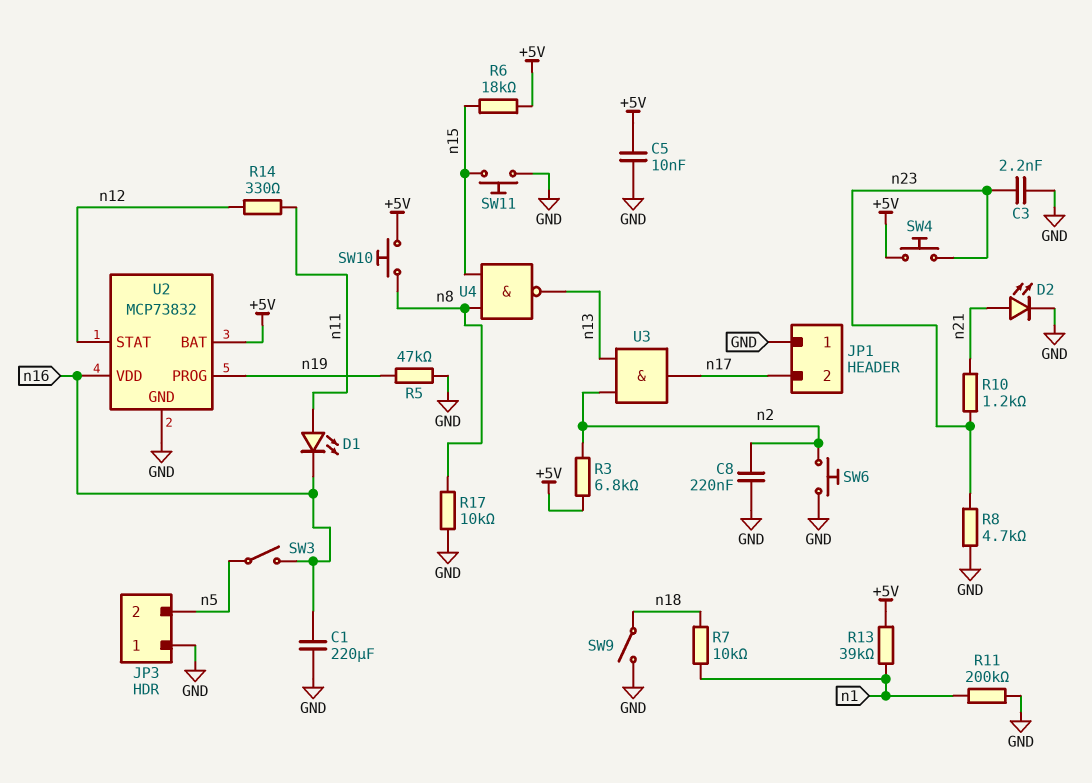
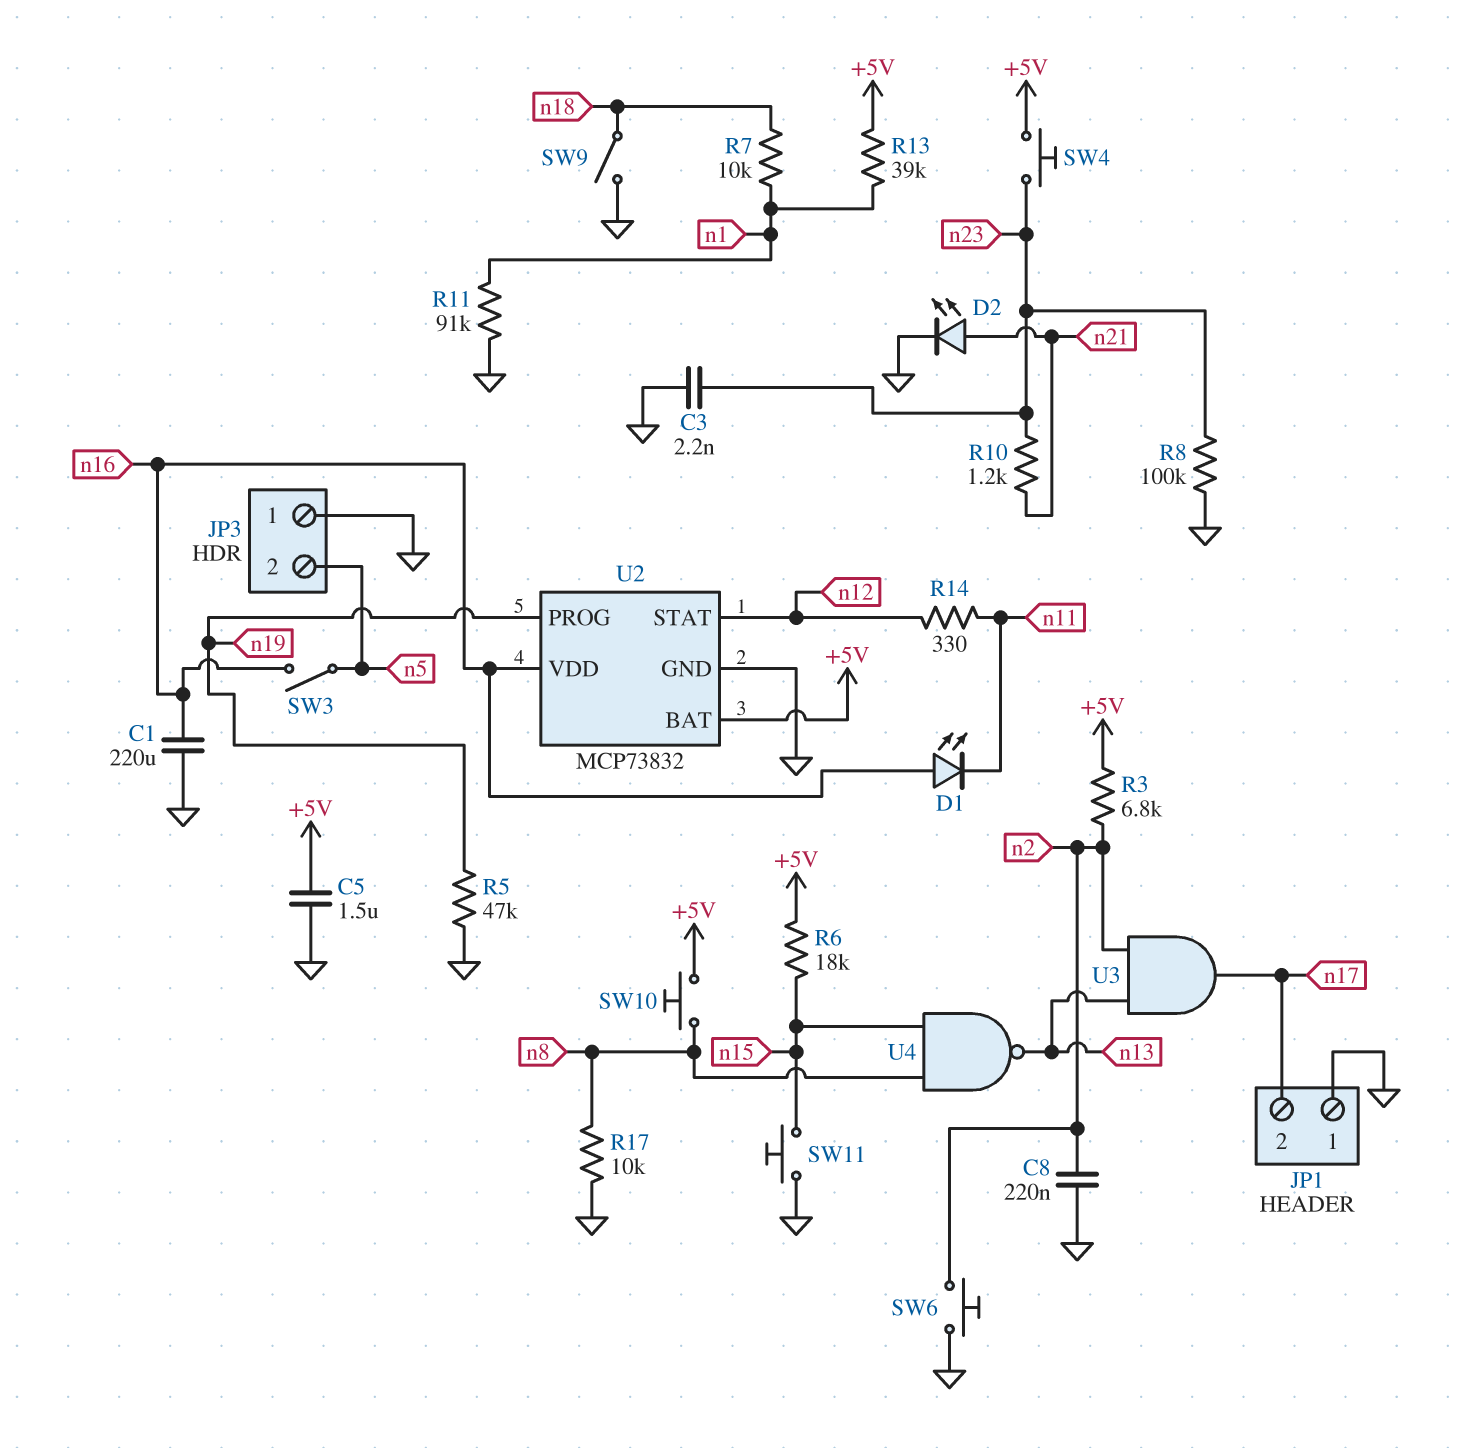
C5: 10nF (+5V, GND) -> 1.5uF (+5V, GND)
D1: LED (A n11, K n16) -> LED (A n16, K n11)
R8: 4.7k (GND, n23) -> 100k (GND, n23)
R11: 200k (GND, n1) -> 91k (GND, n1)

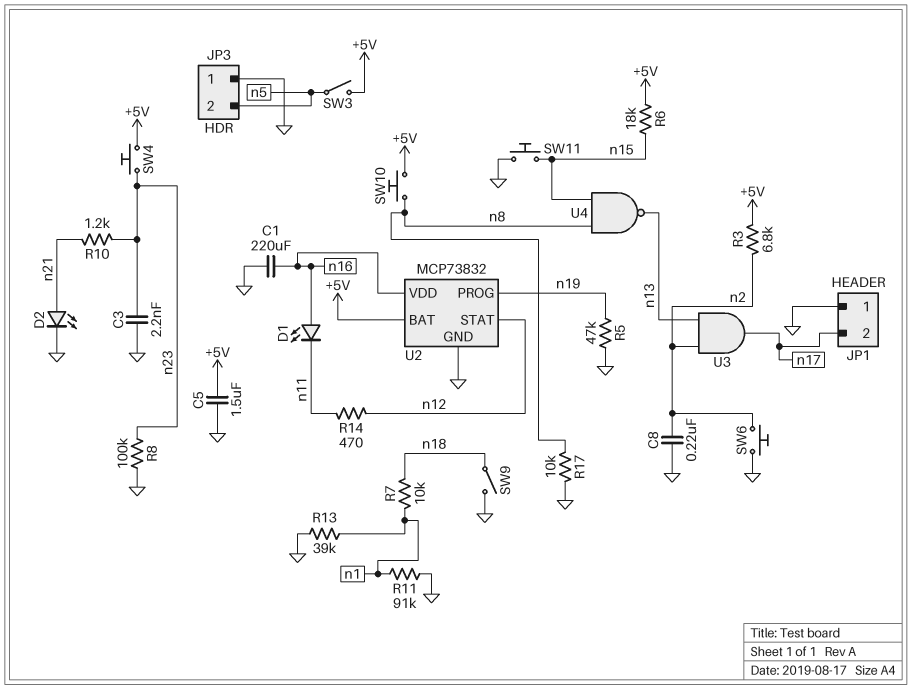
R13: 39k (+5V, n1) -> 39k (GND, n1)
R14: 330 (n11, n12) -> 470 (n11, n12)
SW3: switch (n5, n16) -> switch (+5V, n5)

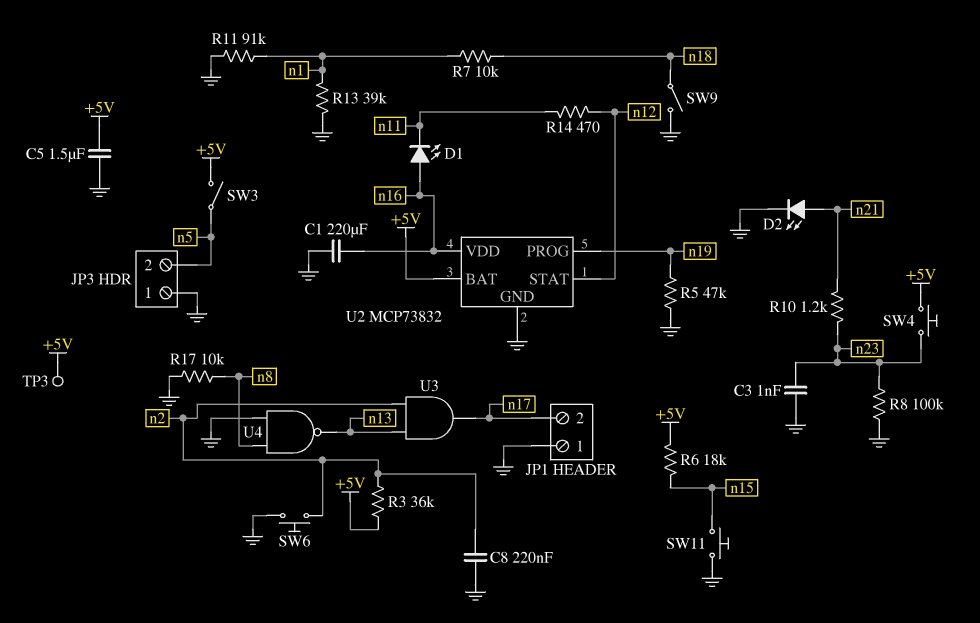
C3: 2.2nF (GND, n23) -> 1nF (GND, n23)
R3: 6.8k (+5V, n2) -> 36k (+5V, n2)
SW10: button (+5V, n8) -> none
TP3: none -> test point (+5V)
U4: NAND (in n8, in n15, out n13) -> NAND (in GND, in n8, out n13)

